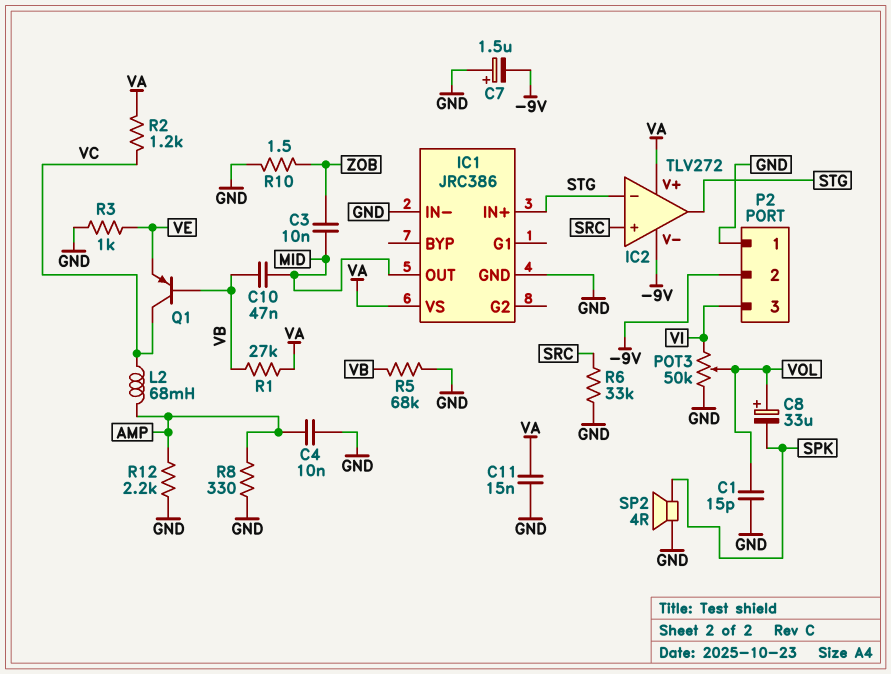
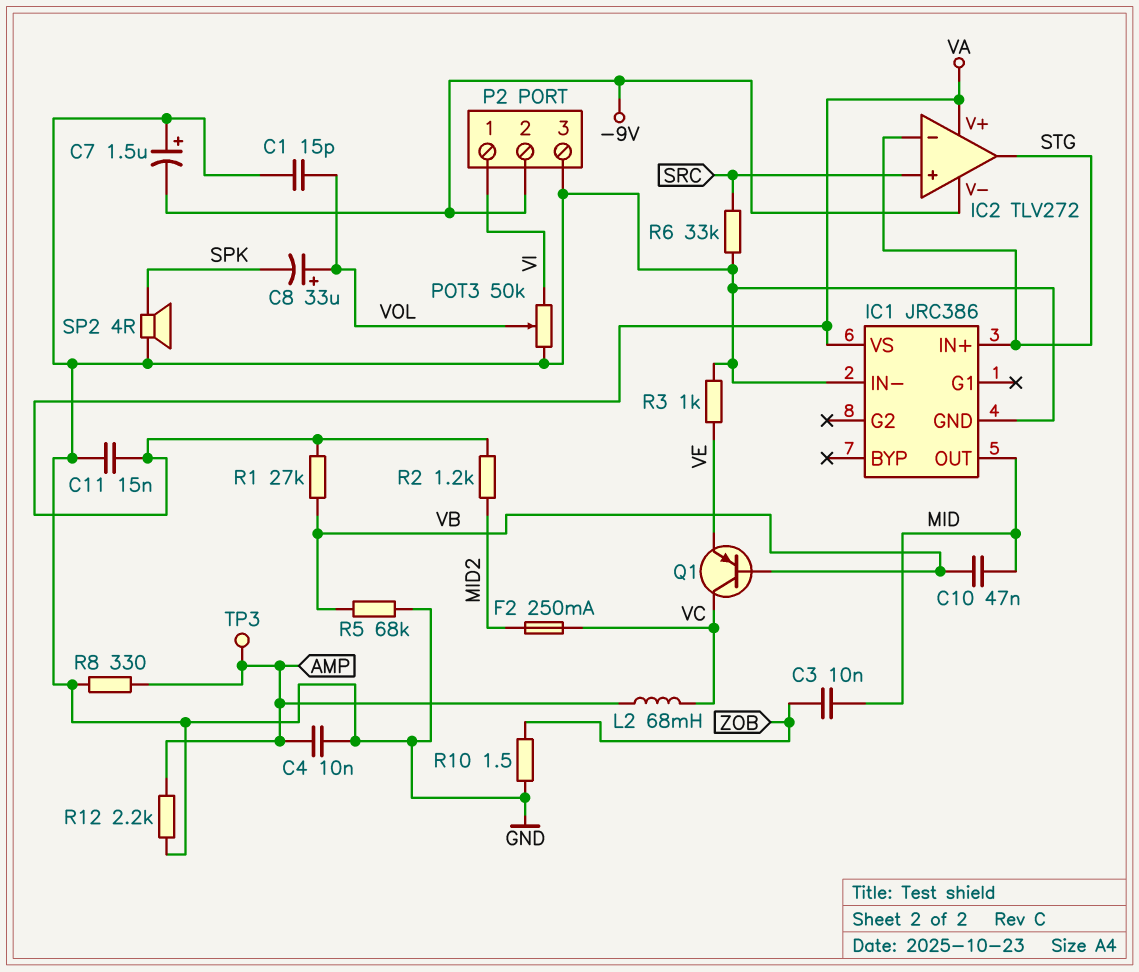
F2: none -> 250mA (MID2, VC)
P2 pin 1: GND -> VI
P2 pin 3: VI -> GND
R2: 1.2k (VA, VC) -> 1.2k (MID2, VA)
TP3: none -> test point (AMP)

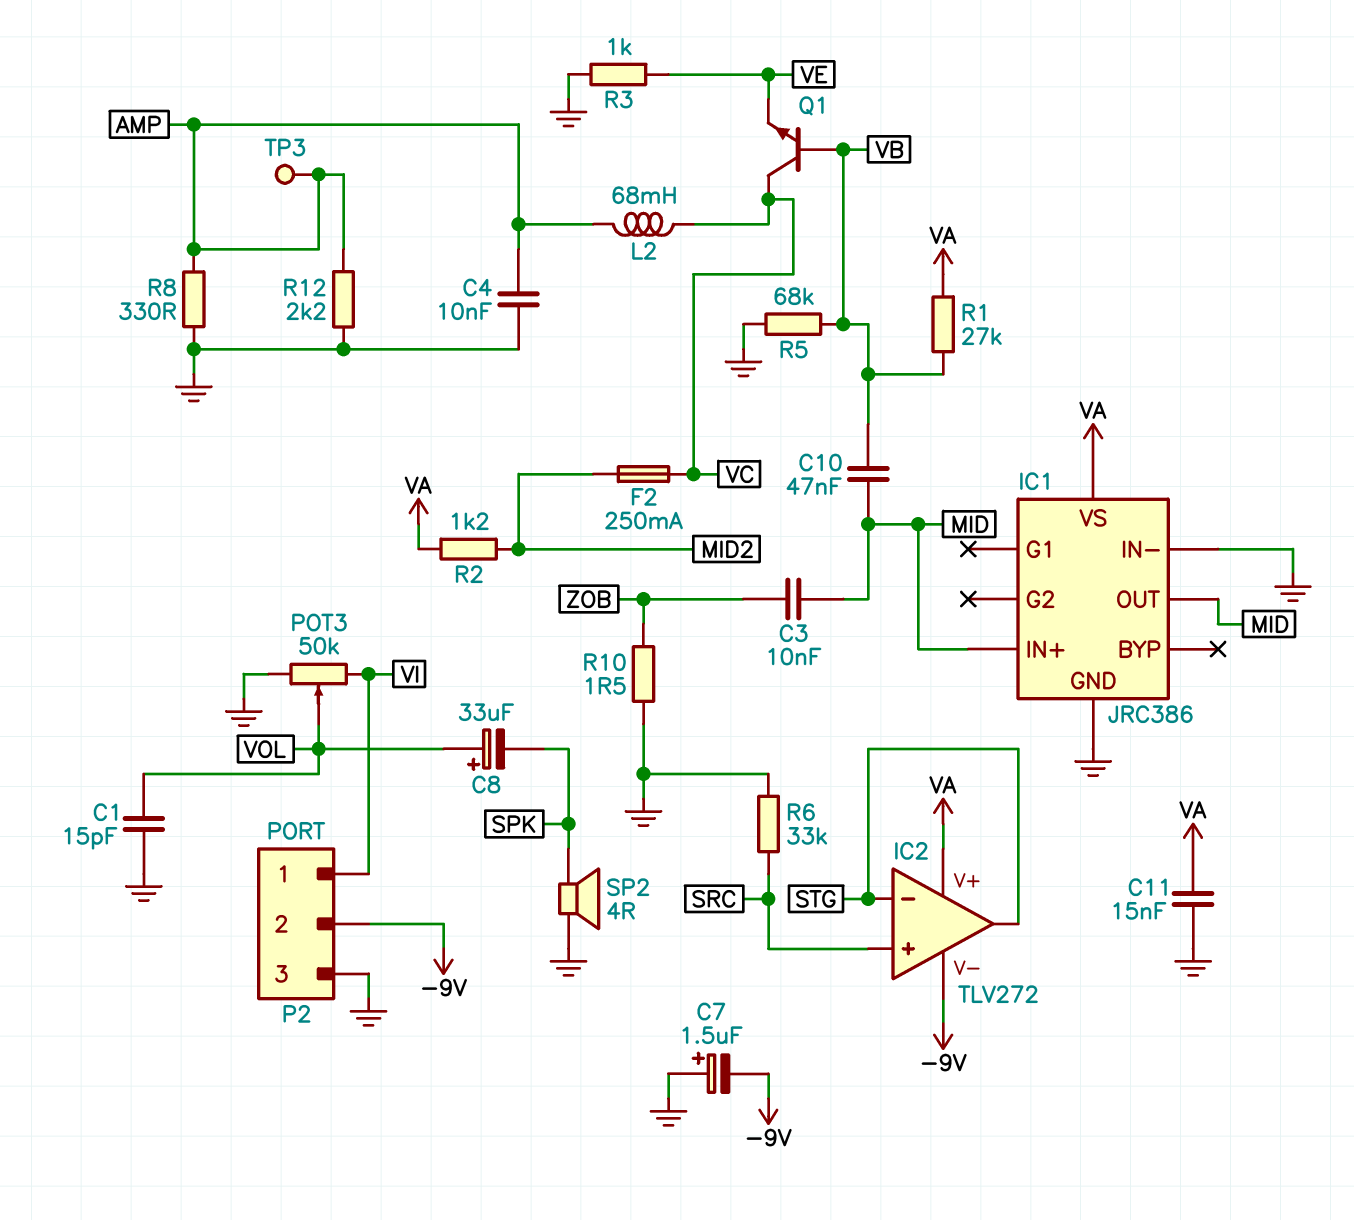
IC1 pin IN+: STG -> MID
Q1: PNP (B VB, C VC, E VE) -> NPN (B VB, C VC, E VE)

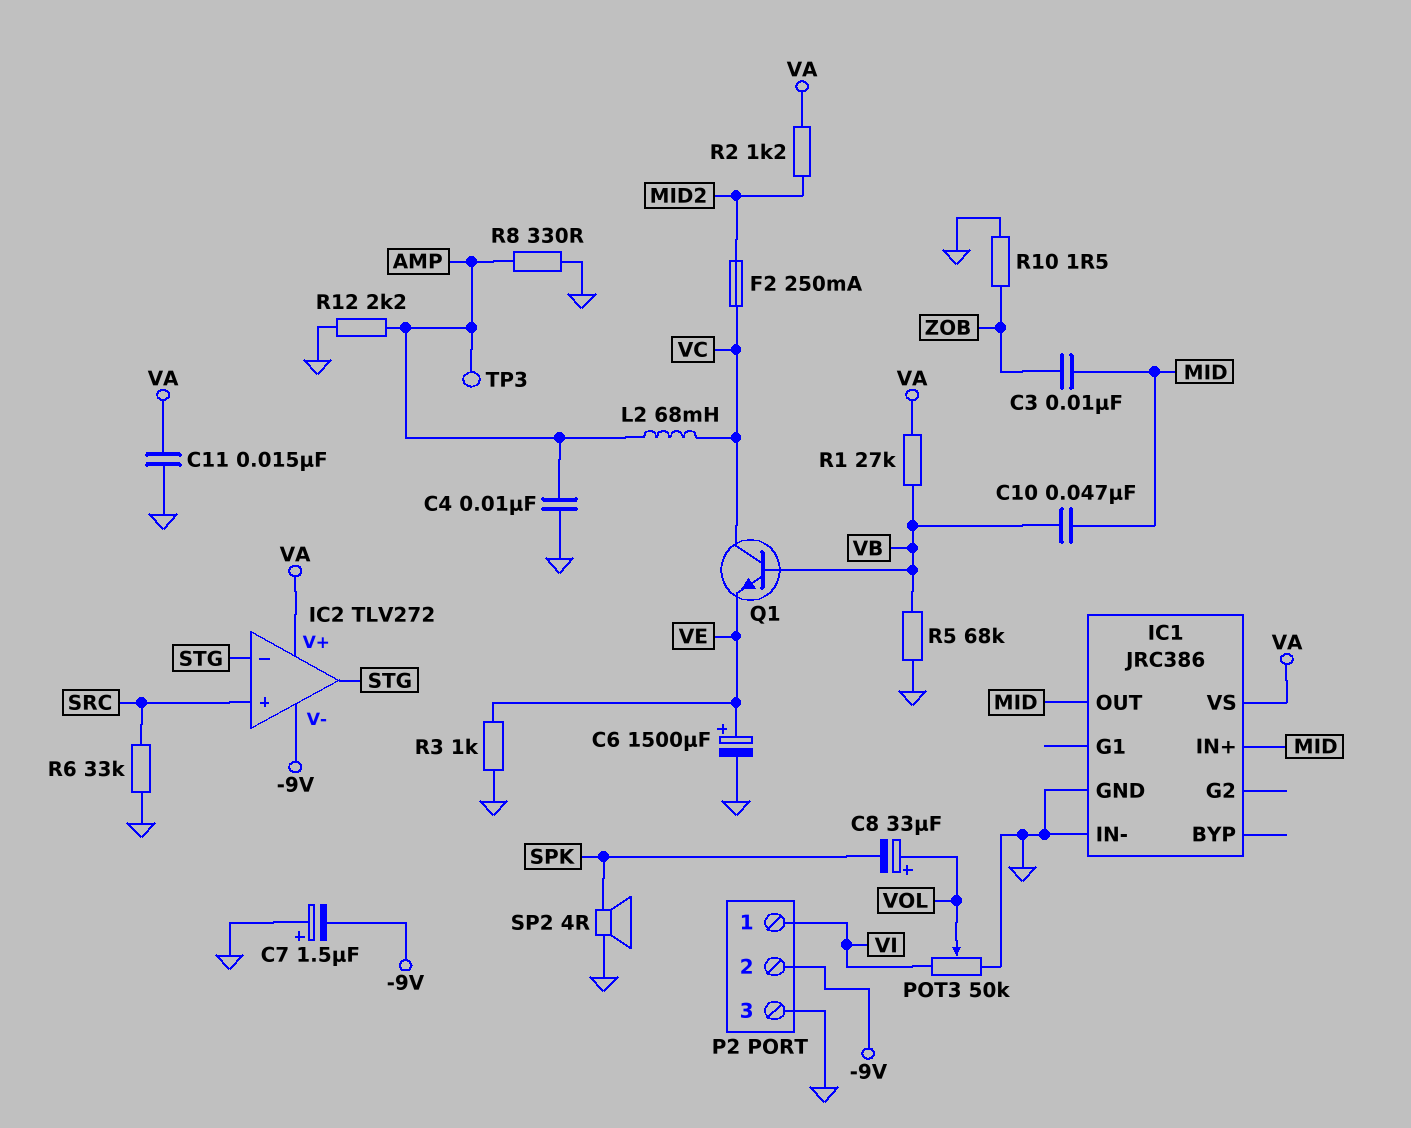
C1: 15pF (GND, VOL) -> none
C6: none -> 1500uF (plus VE, minus GND)

